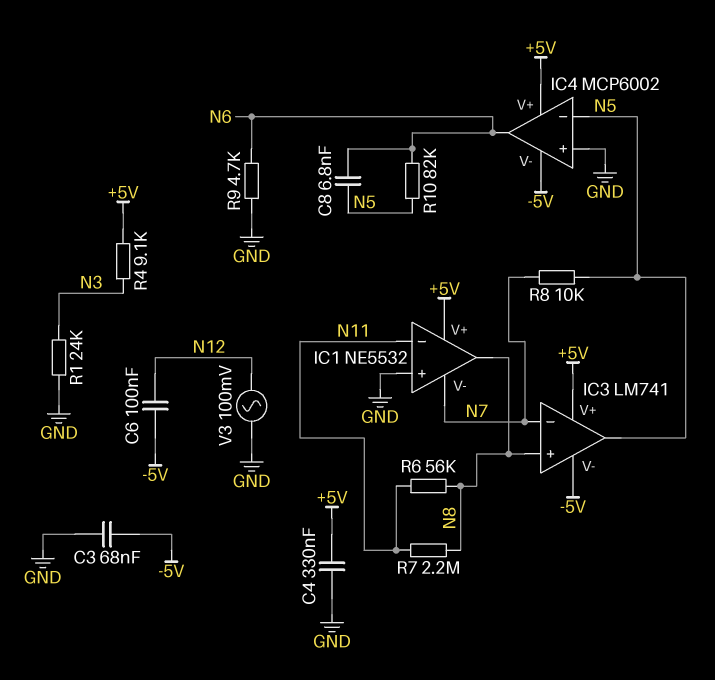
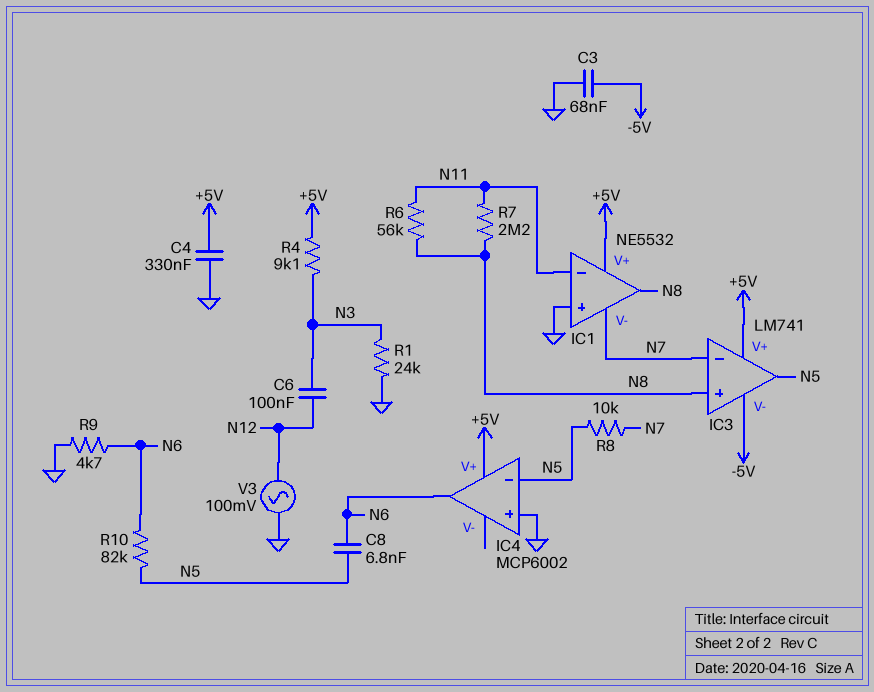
C6: 100nF (-5V, N12) -> 100nF (N3, N12)
IC4 pin V-: -5V -> none

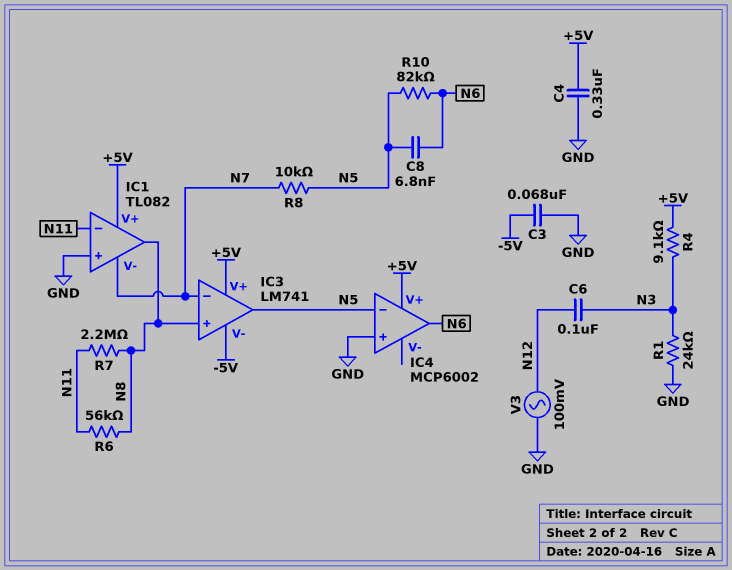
IC1: NE5532 -> TL082
R9: 4.7k (GND, N6) -> none

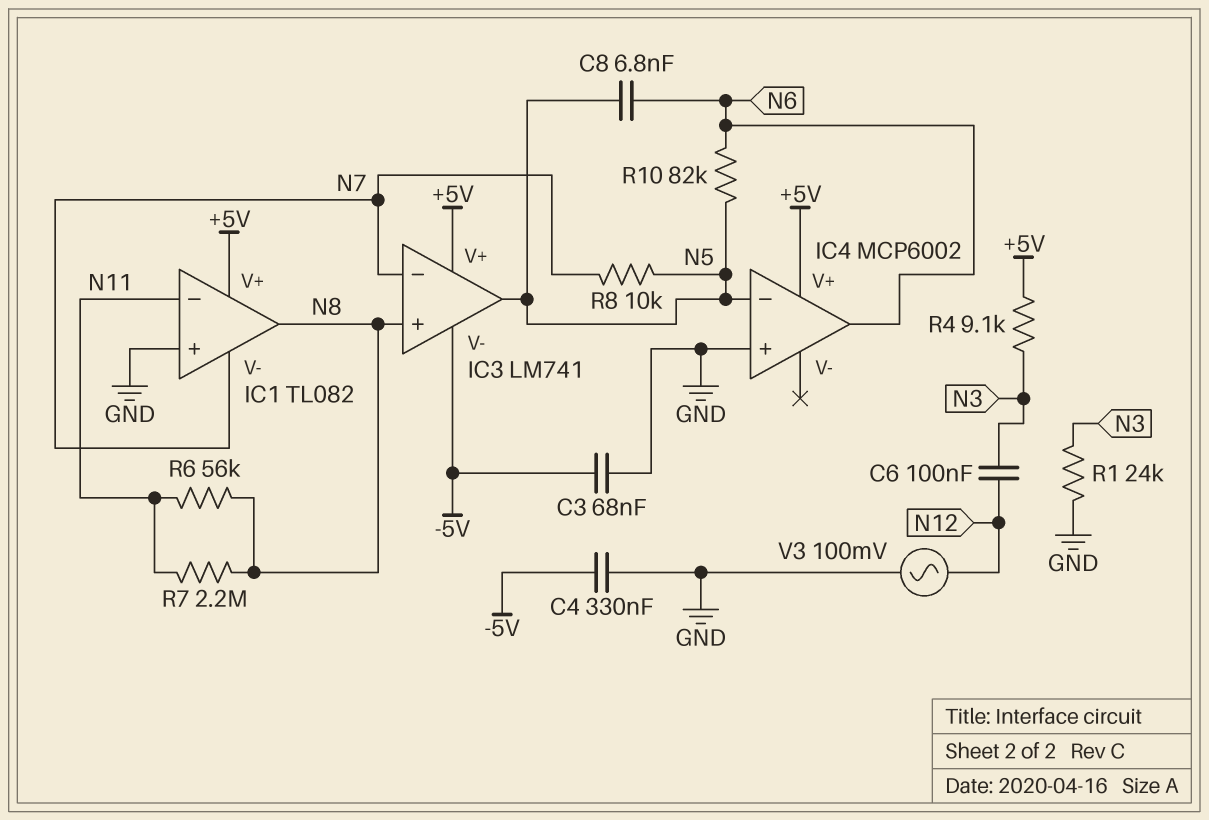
C4: 330nF (+5V, GND) -> 330nF (-5V, GND)

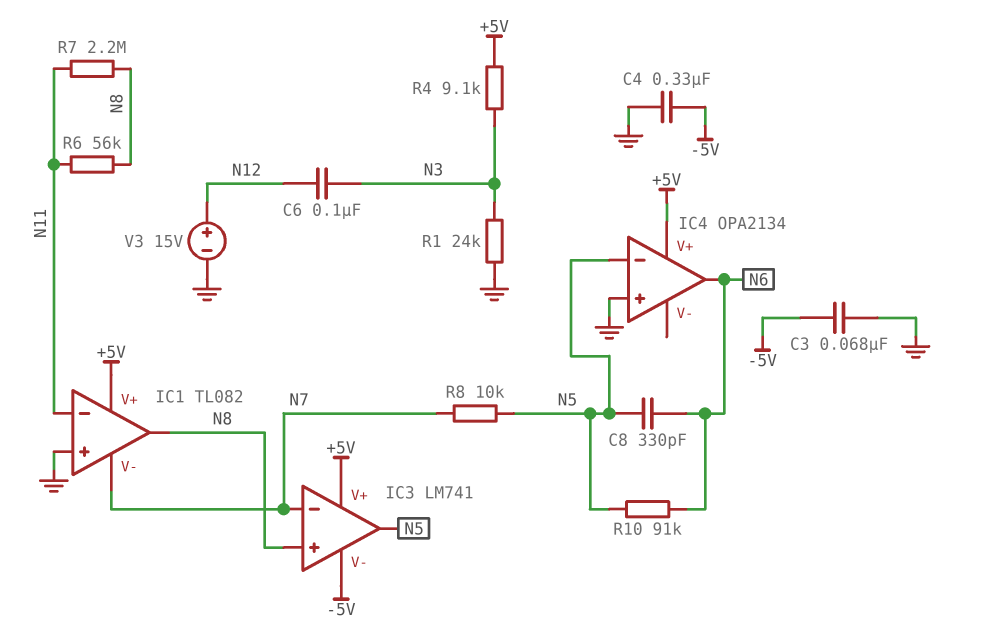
C8: 6.8nF (N5, N6) -> 330pF (N5, N6)
IC4: MCP6002 -> OPA2134
R10: 82k (N5, N6) -> 91k (N5, N6)
V3: AC 100mV (GND, N12) -> 15V (plus N12, minus GND)

